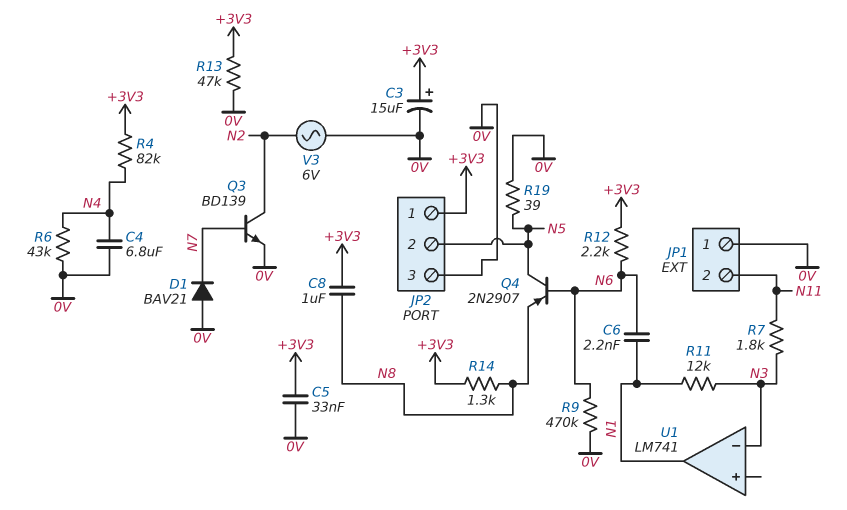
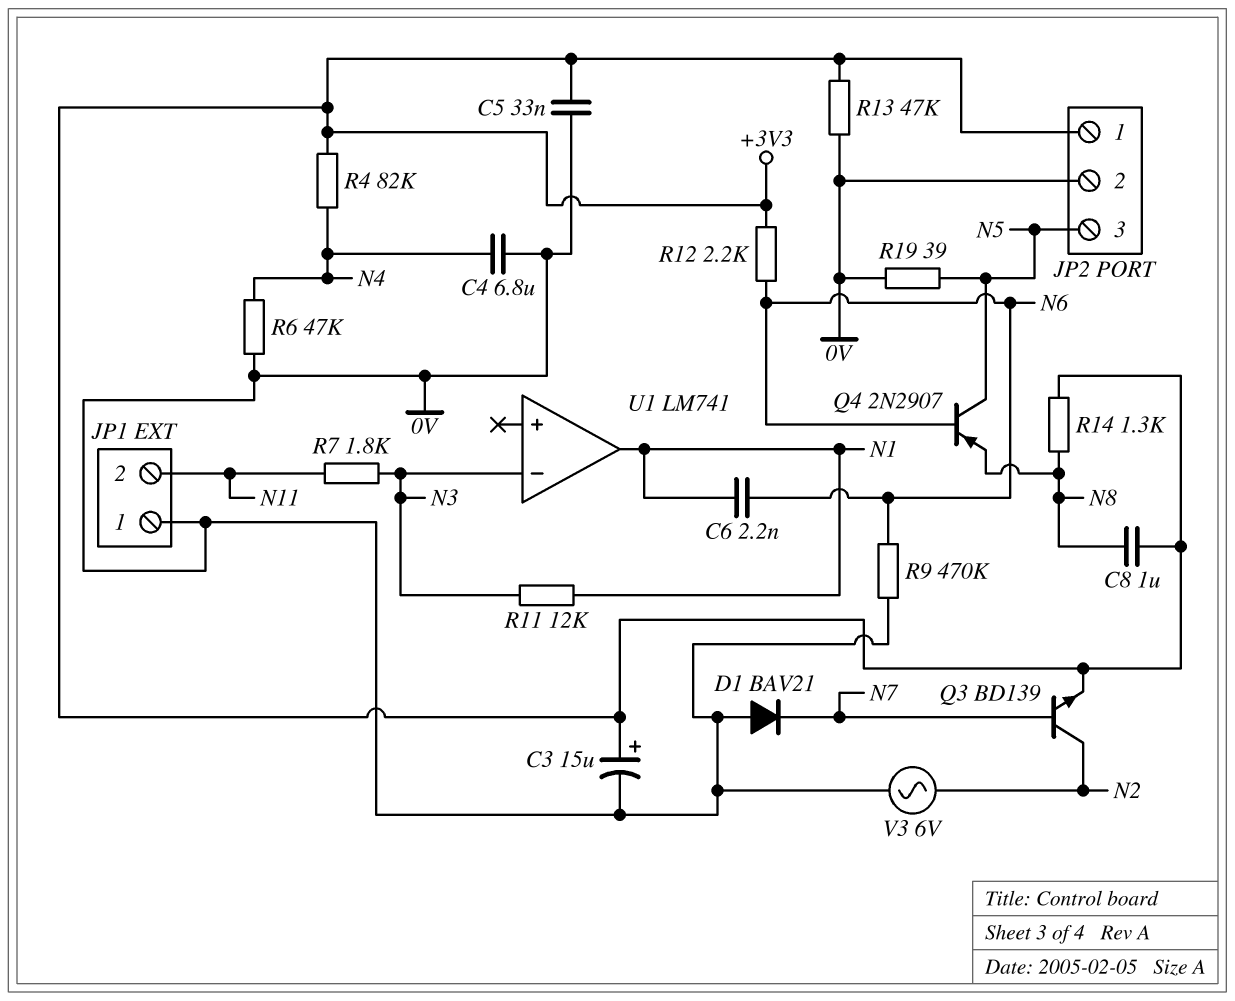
JP2 pin 2: N5 -> 0V
JP2 pin 3: 0V -> N5
Q3: NPN BD139 (B N7, C N2, E 0V) -> NPN BD139 (B N7, C N2, E +3V3)
R6: 43k (0V, N4) -> 47k (0V, N4)

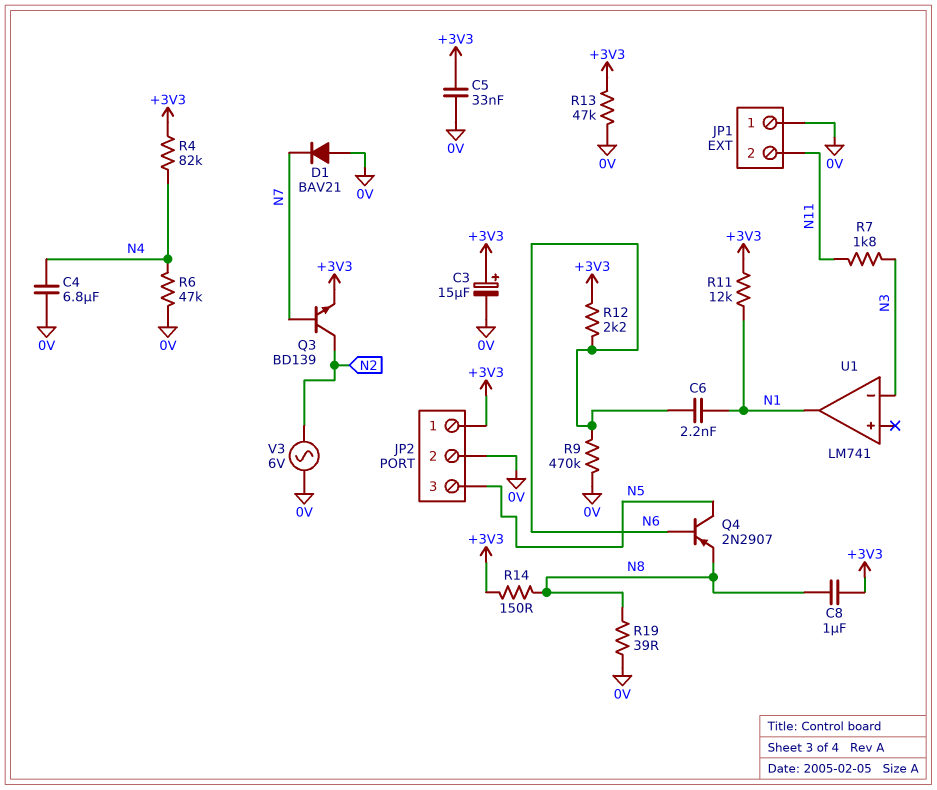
R11: 12k (N1, N3) -> 12k (+3V3, N1)
R14: 1.3k (+3V3, N8) -> 150 (+3V3, N8)
R19: 39 (0V, N5) -> 39 (0V, N8)

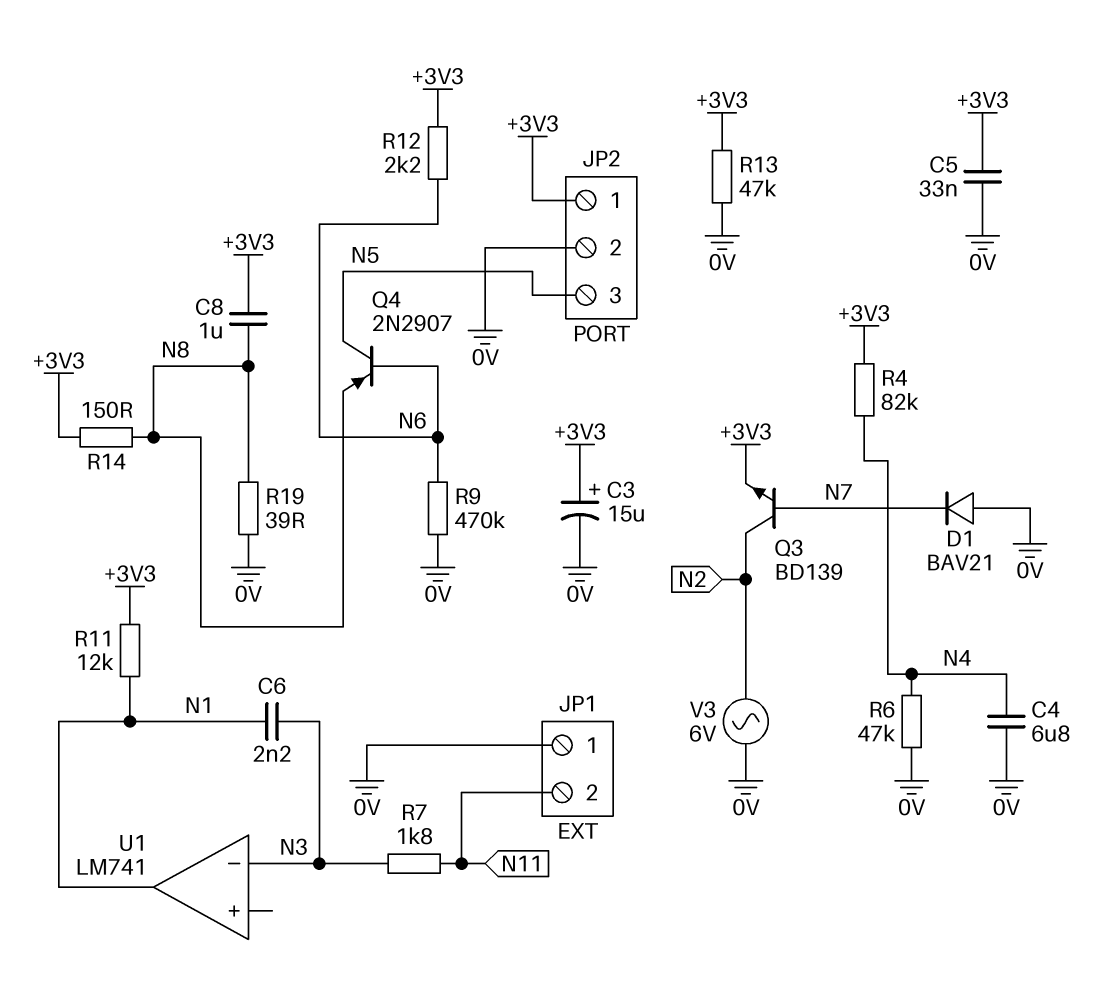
C6: 2.2nF (N1, N6) -> 2.2nF (N1, N3)

